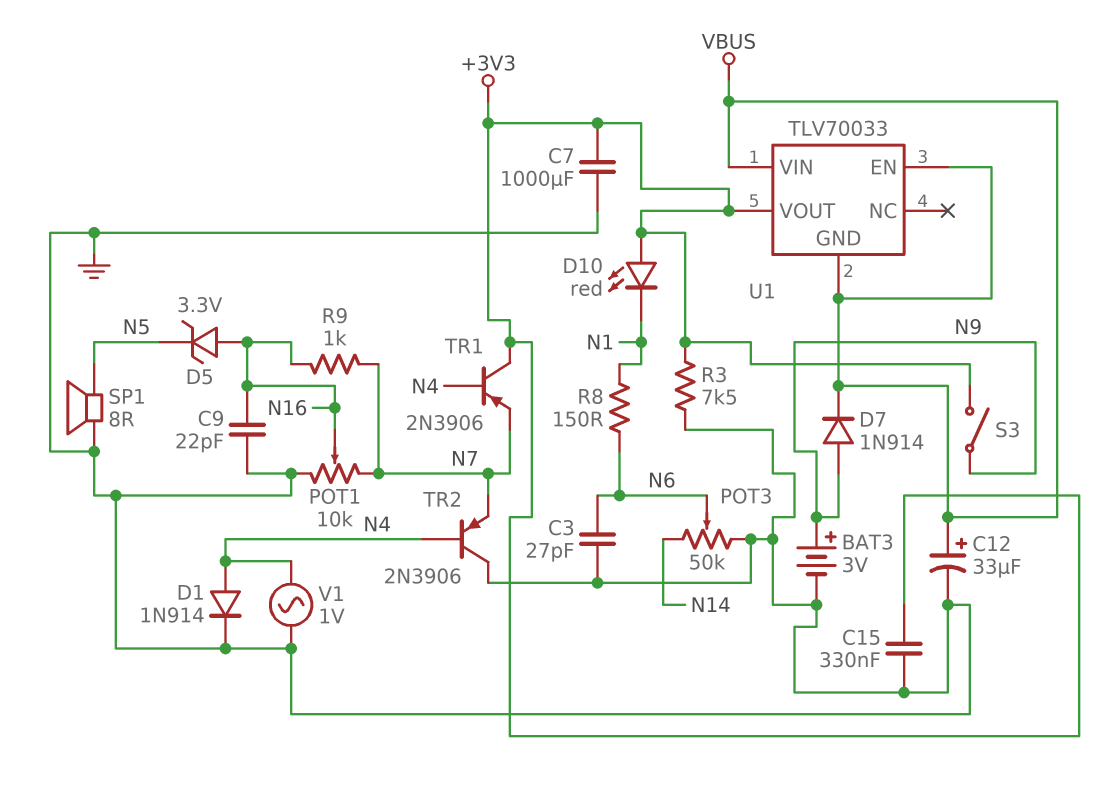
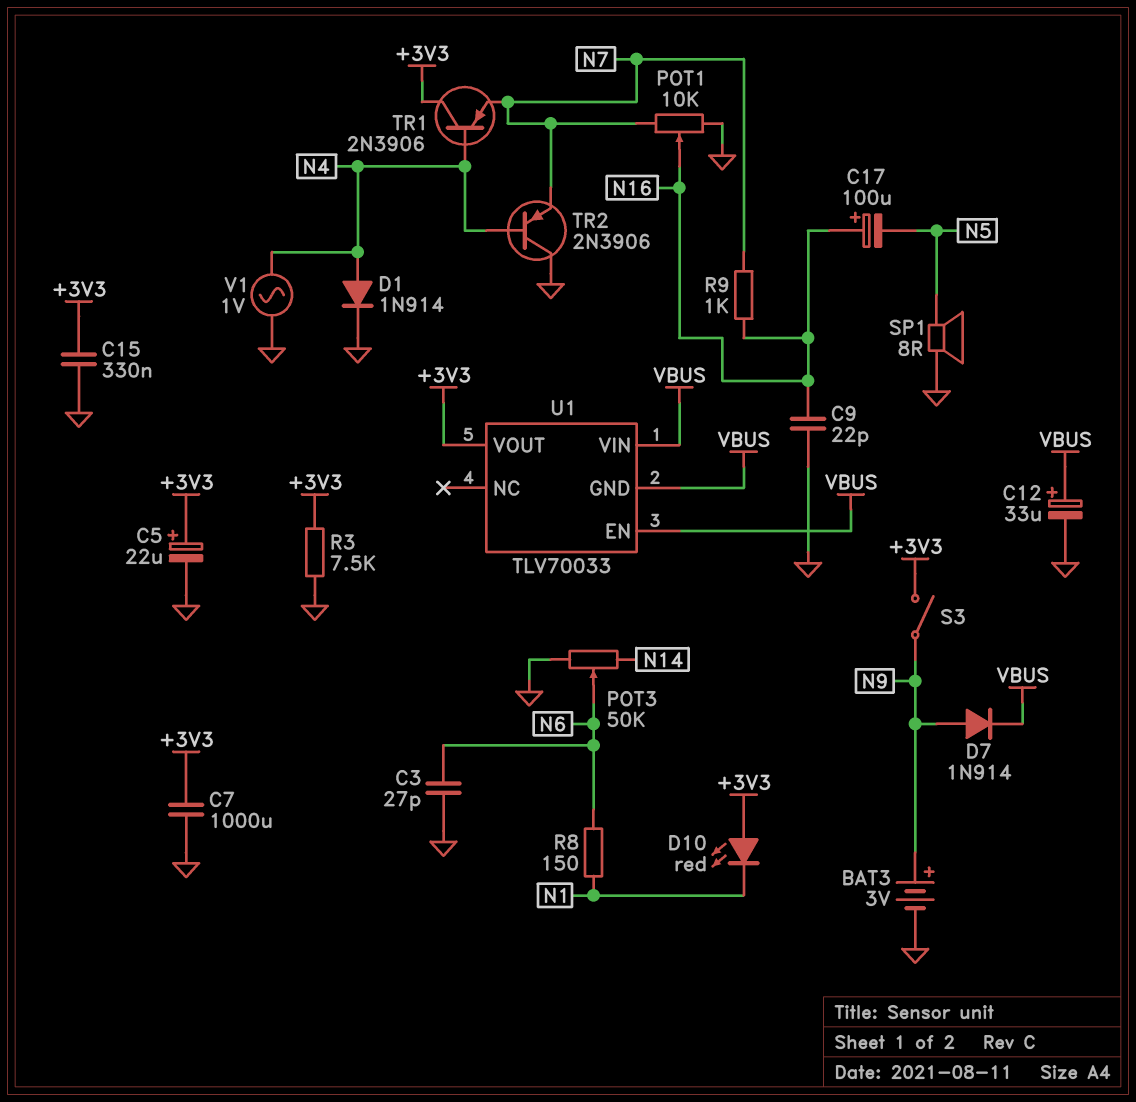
C5: none -> 22uF (plus +3V3, minus GND)
C17: none -> 100uF (plus N16, minus N5)
D5: zener 3.3V (A N16, K N5) -> none

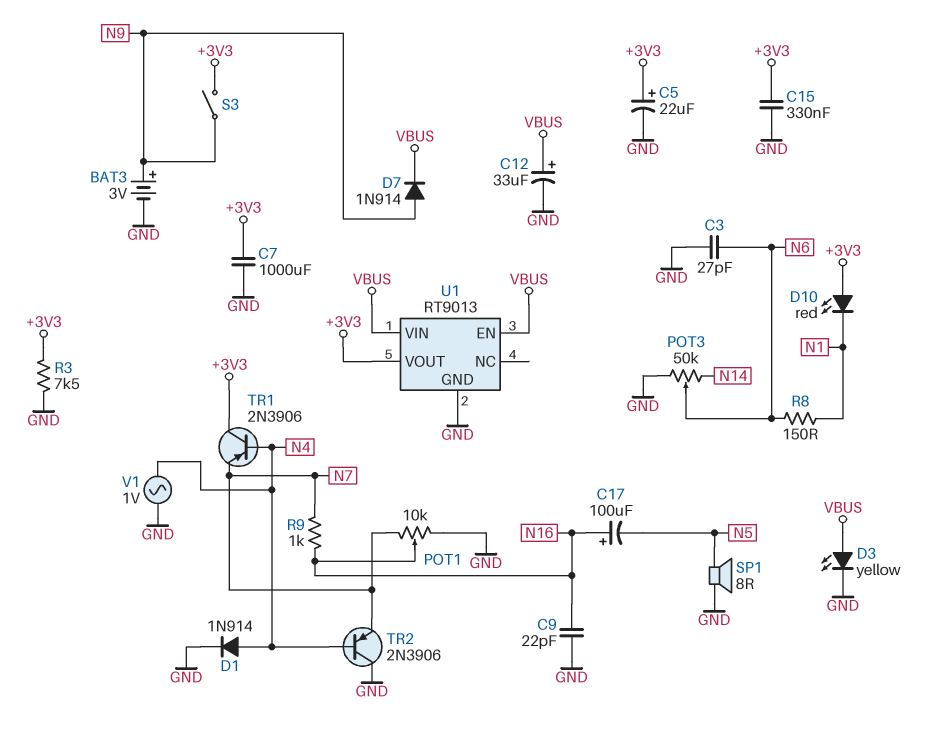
D3: none -> LED yellow (A VBUS, K GND)
U1: TLV70033 -> RT9013
U1 pin GND: VBUS -> GND

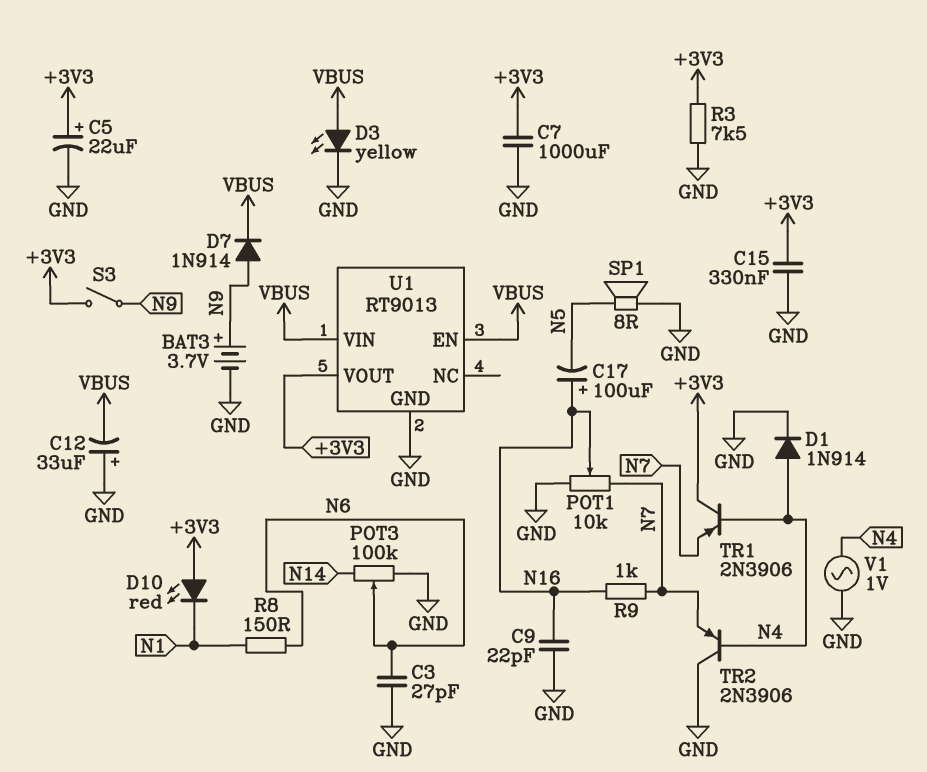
BAT3: 3V (plus N9, minus GND) -> 3.7V (plus N9, minus GND)
C12: 33uF (plus VBUS, minus GND) -> 33uF (plus GND, minus VBUS)
POT3: 50k (GND, N14, wiper N6) -> 100k (GND, N14, wiper N6)

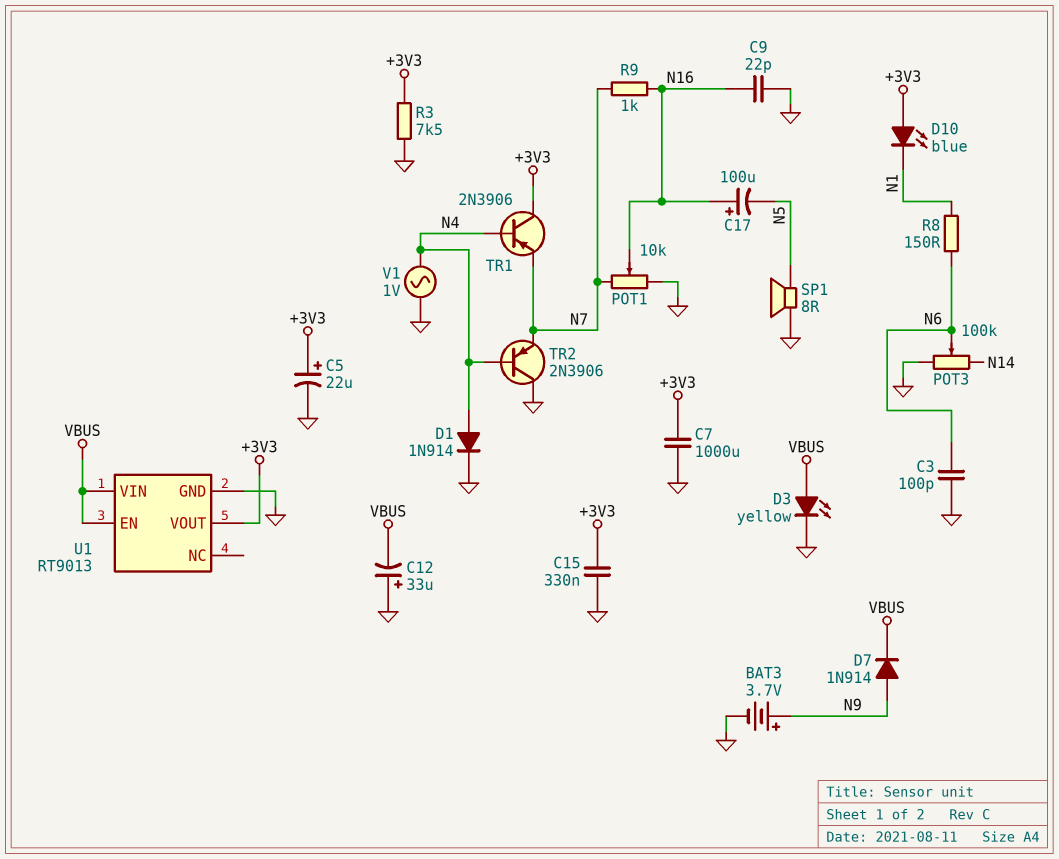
C3: 27pF (GND, N6) -> 100pF (GND, N6)
D10: LED red (A +3V3, K N1) -> LED blue (A +3V3, K N1)
S3: switch (+3V3, N9) -> none

